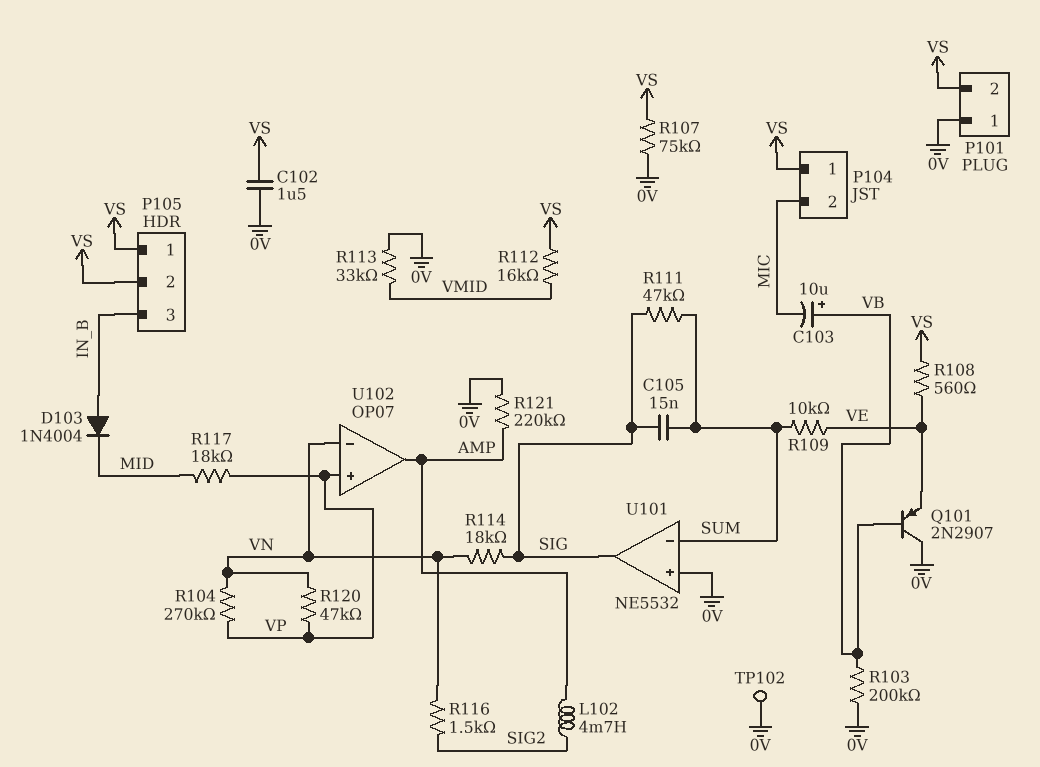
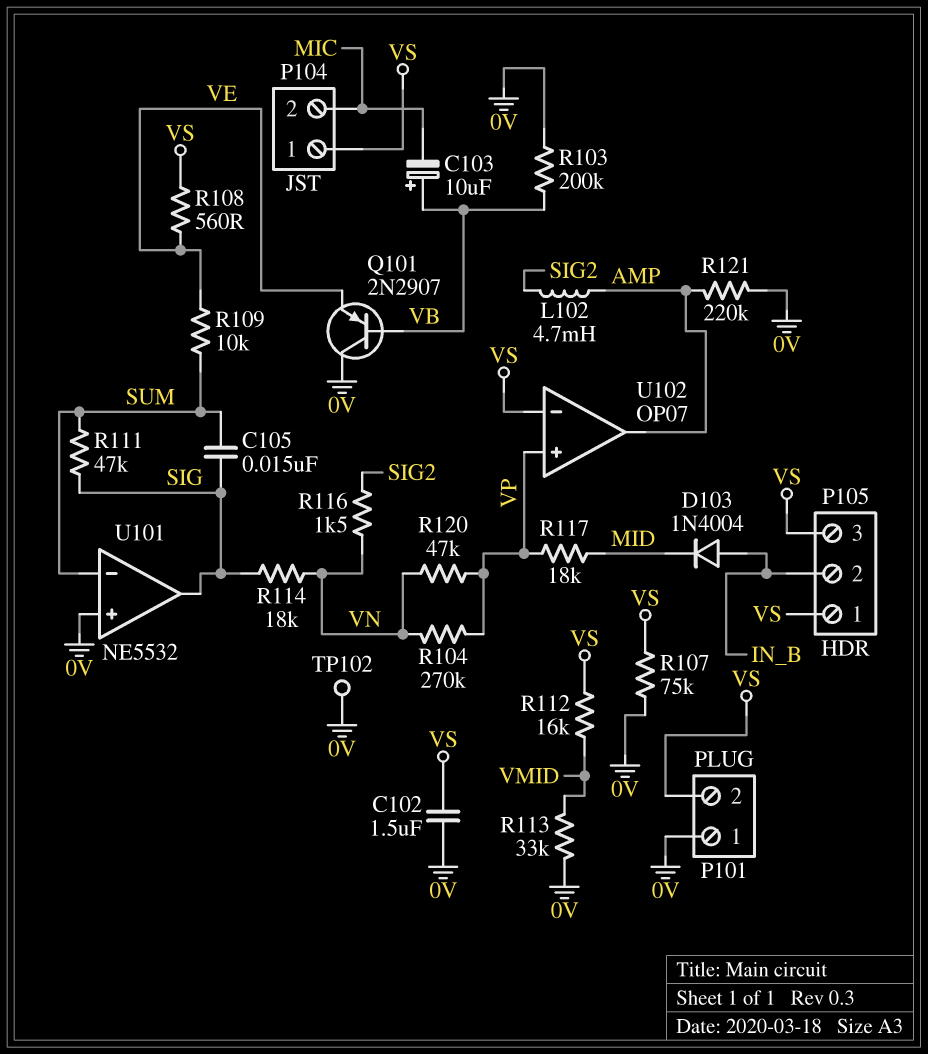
P105 pin 2: VS -> IN_B
P105 pin 3: IN_B -> VS
U102 pin in-: VN -> VS

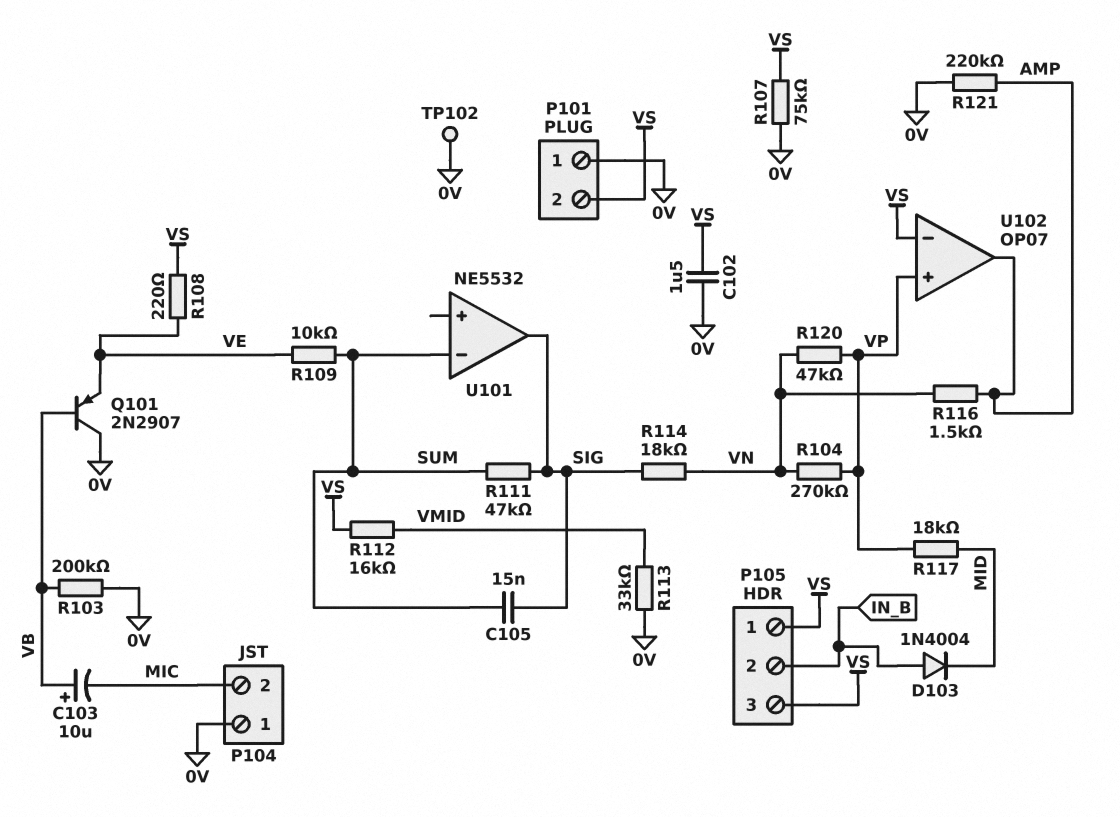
L102: 4.7mH (AMP, SIG2) -> none
P104 pin 1: VS -> 0V
R108: 560 (VE, VS) -> 220 (VE, VS)
R116: 1.5k (SIG2, VN) -> 1.5k (AMP, VN)
U101 pin in+: 0V -> none

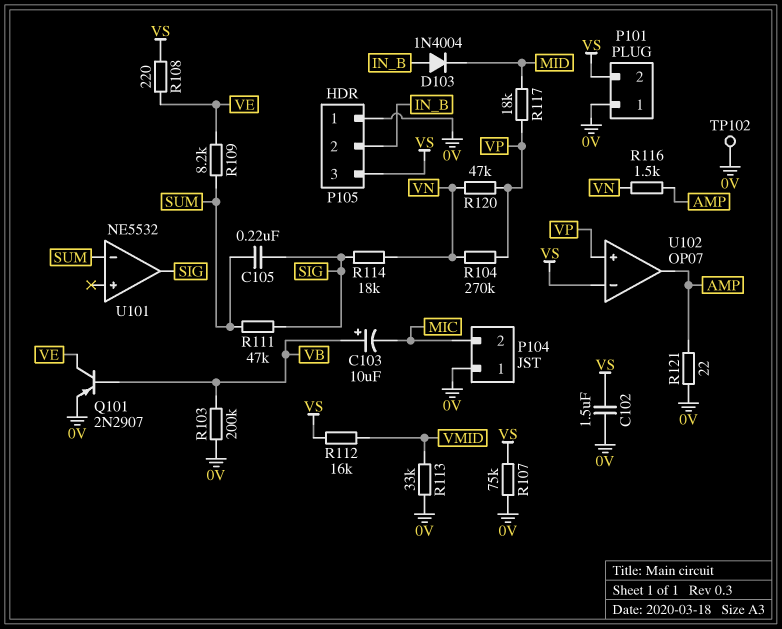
C105: 15nF (SIG, SUM) -> 220nF (SIG, SUM)
P105 pin 1: VS -> 0V
Q101: PNP 2N2907 (B VB, C 0V, E VE) -> PNP 2N2907 (B VB, C VE, E 0V)
R109: 10k (SUM, VE) -> 8.2k (SUM, VE)
R121: 220k (0V, AMP) -> 22 (0V, AMP)

